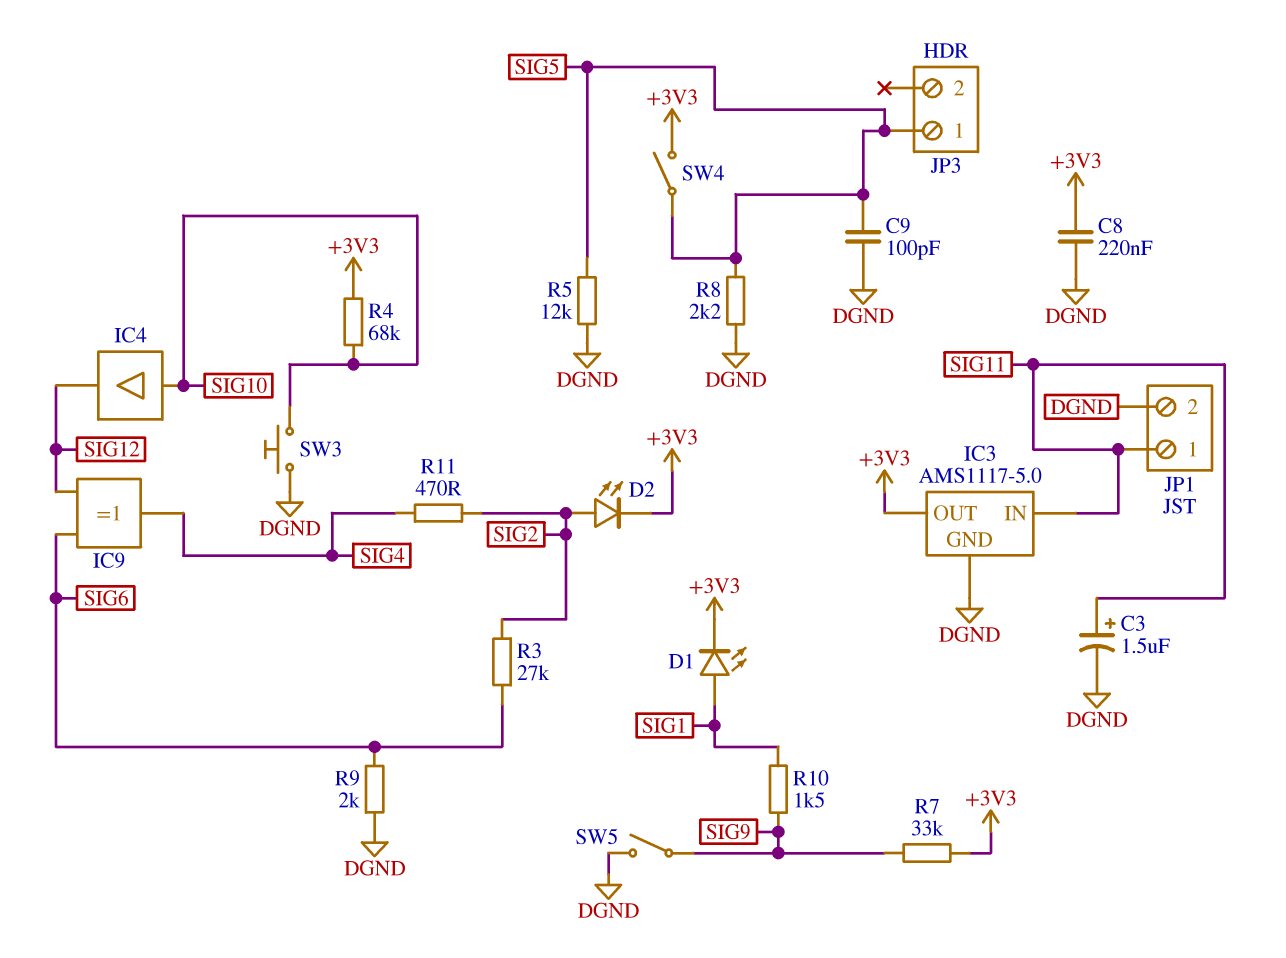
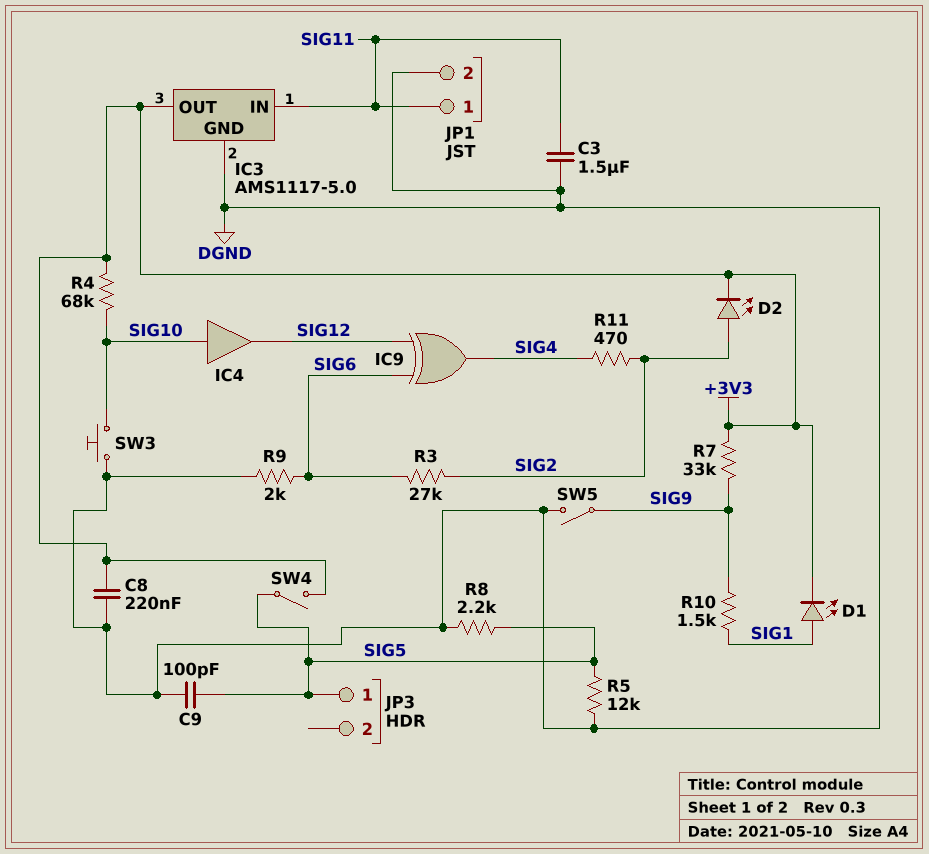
C3: 1.5uF (plus SIG11, minus DGND) -> 1.5uF (DGND, SIG11)

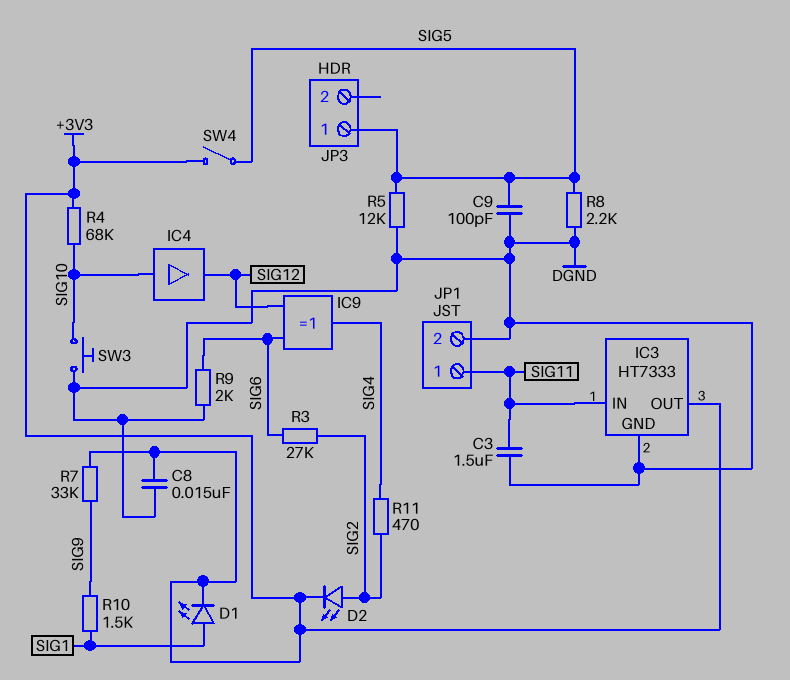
C8: 220nF (+3V3, DGND) -> 15nF (+3V3, DGND)
IC3: AMS1117-5.0 -> HT7333
SW5: switch (DGND, SIG9) -> none

